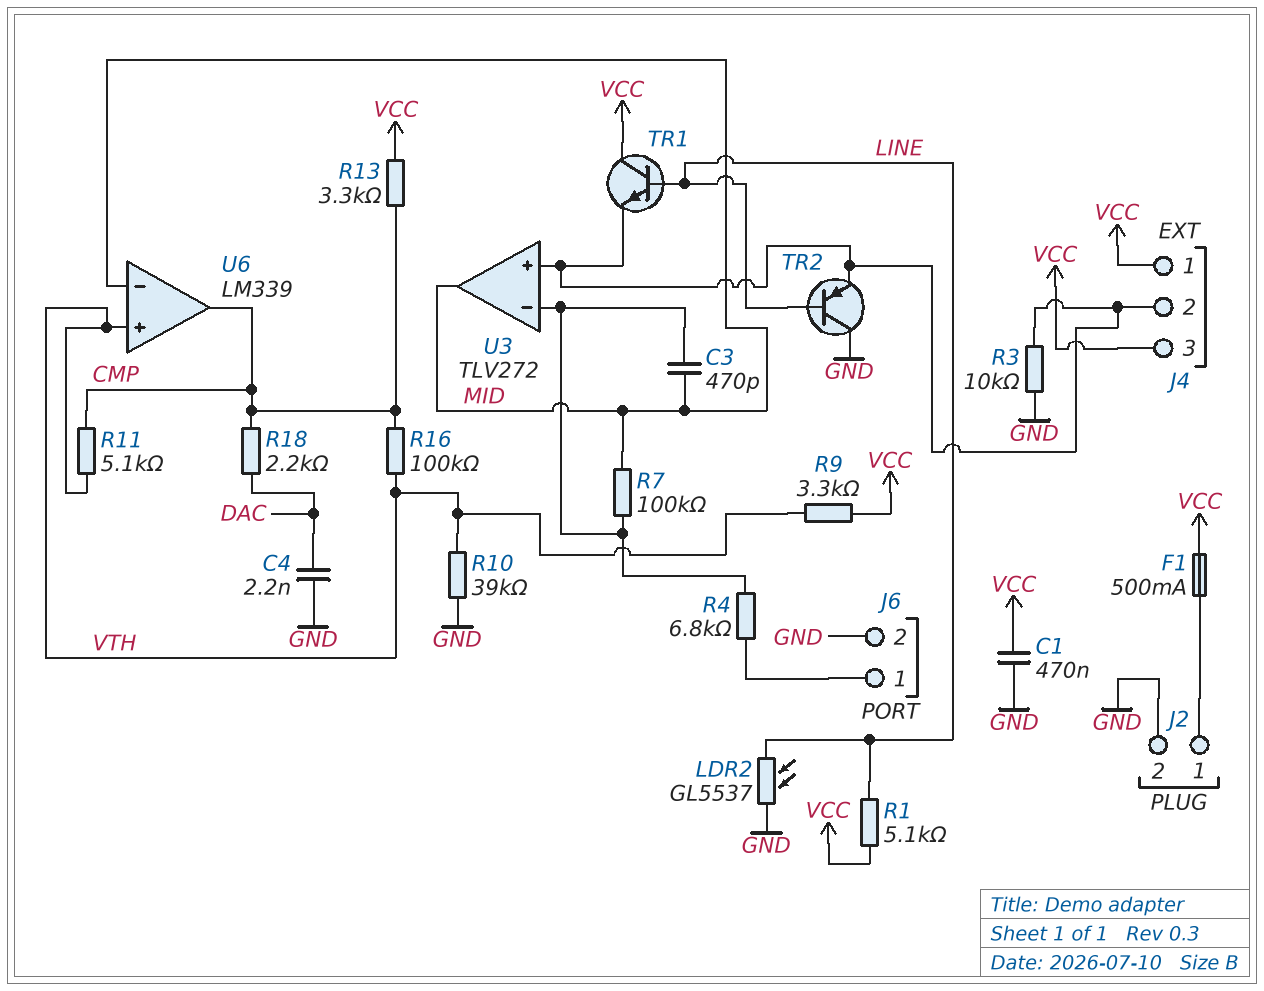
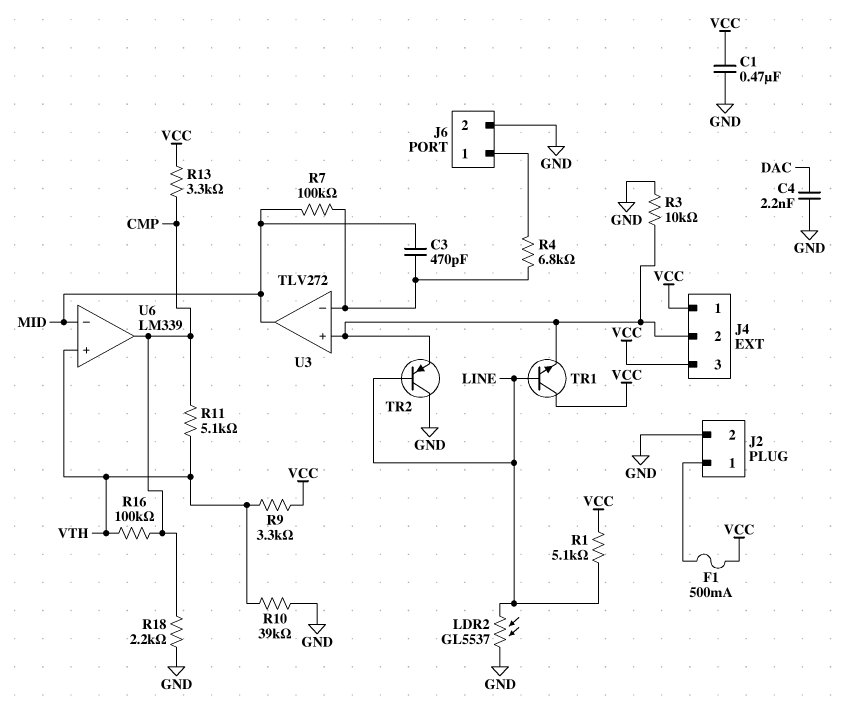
R18: 2.2k (CMP, DAC) -> 2.2k (CMP, GND)

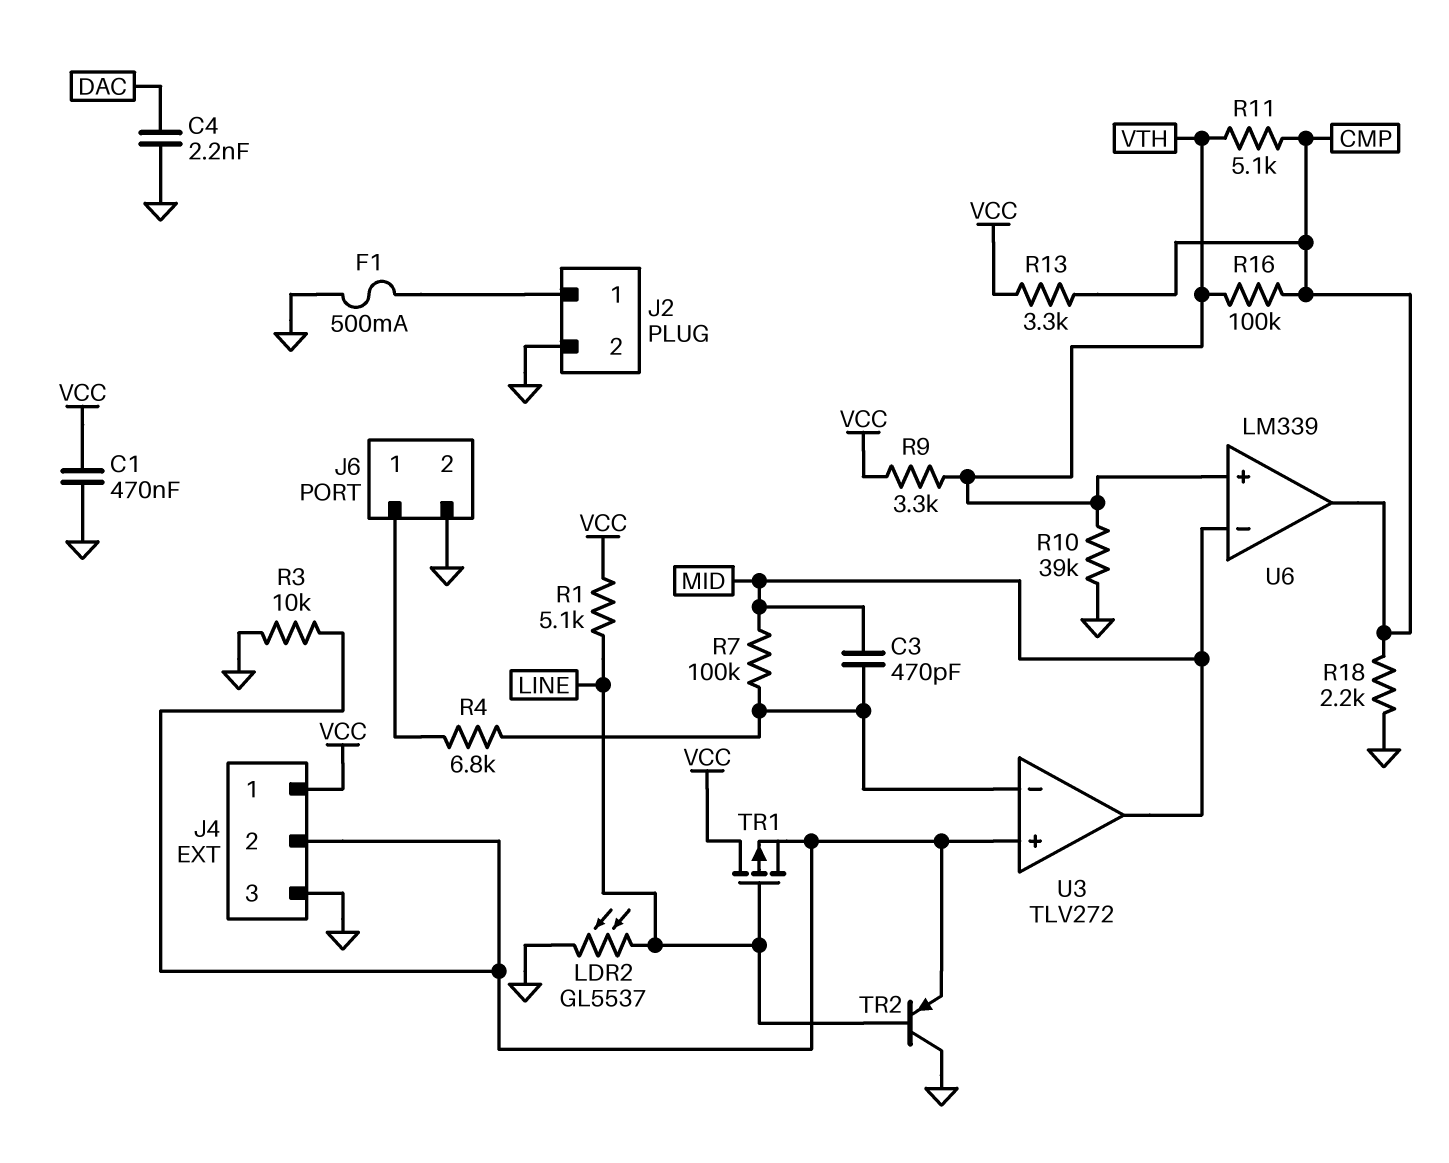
F1: 500mA (J2/1, VCC) -> 500mA (GND, J2/1)
J4 pin 3: VCC -> GND
TR1: NPN (B LINE, C VCC, E J4/2) -> PMOS (G LINE, D VCC, S J4/2)

